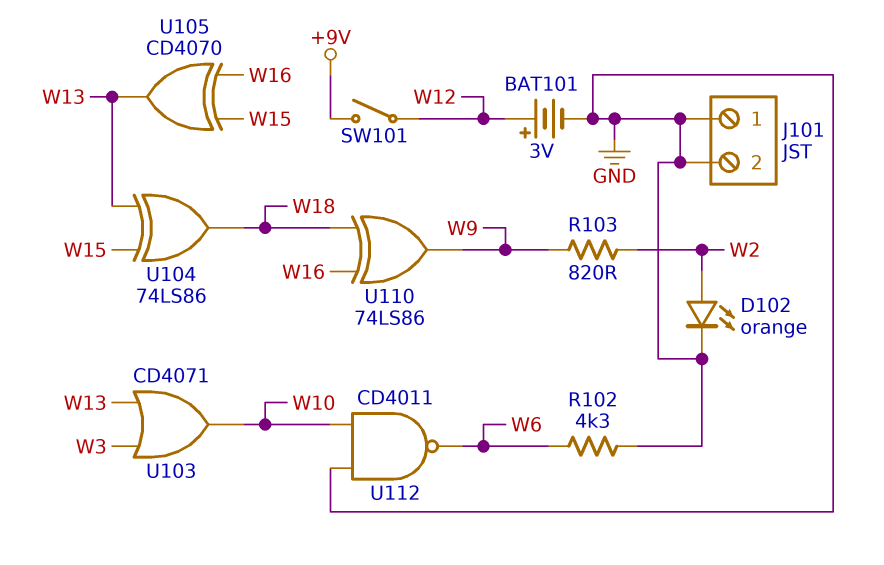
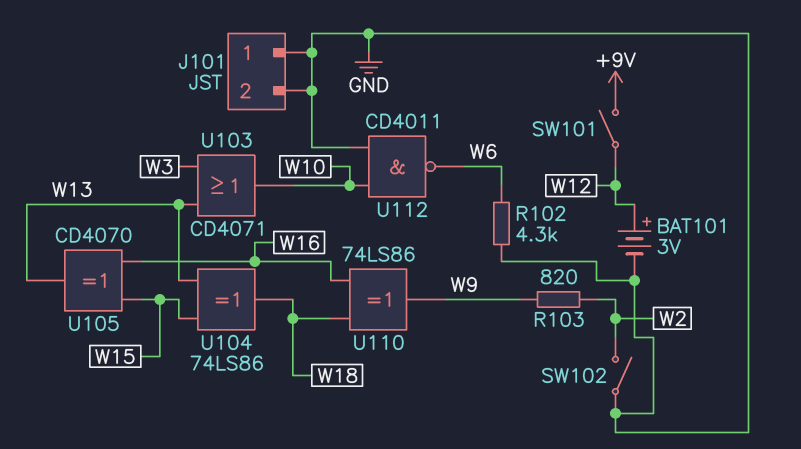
D102: LED orange (A W2, K GND) -> none
SW102: none -> switch (GND, W2)

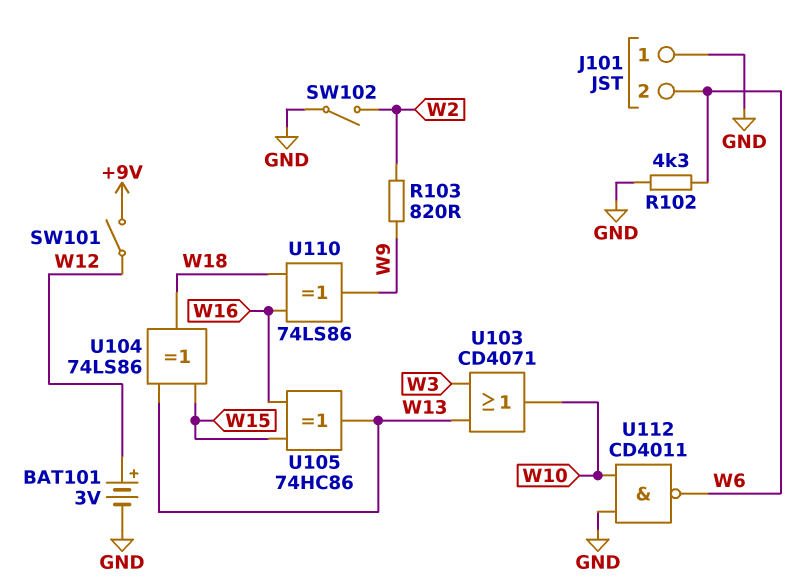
J101 pin 2: GND -> W6
U105: XOR CD4070 (in W15, in W16, out W13) -> XOR 74HC86 (in W15, in W16, out W13)

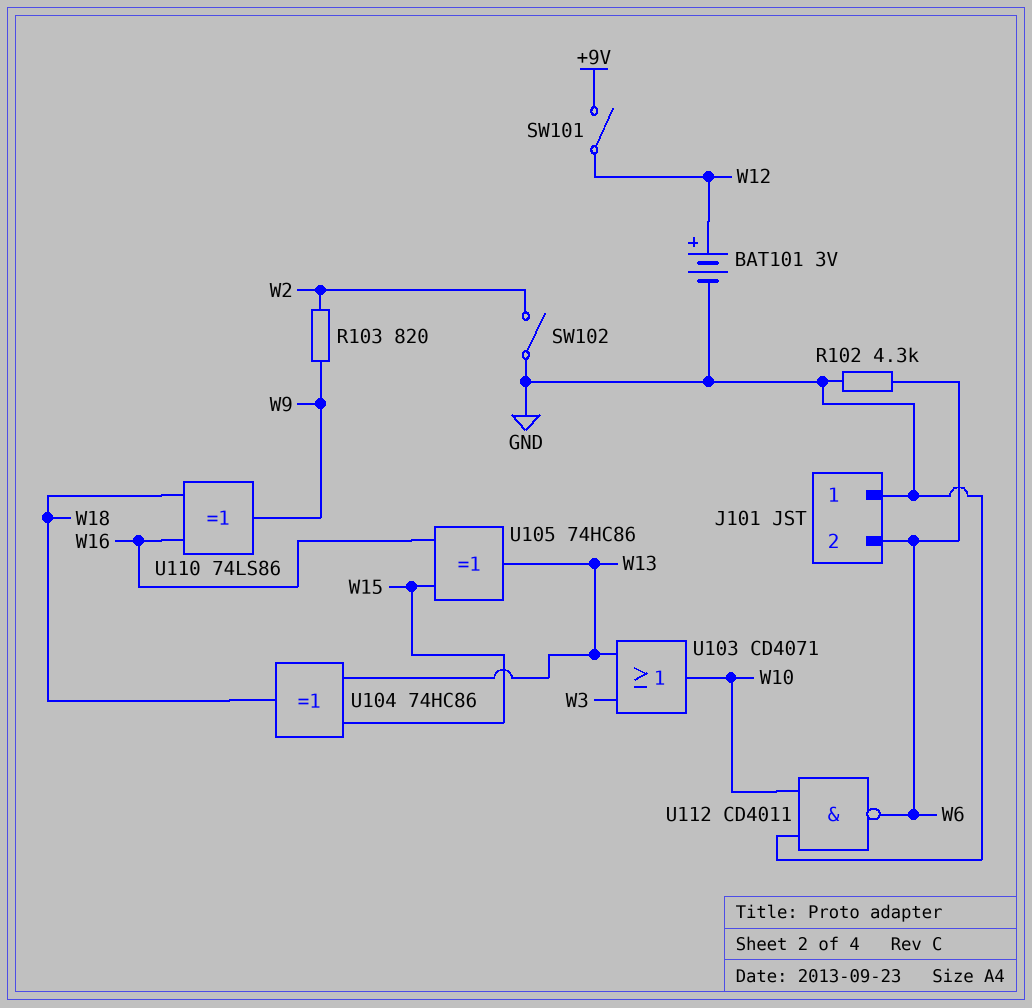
U104: XOR 74LS86 (in W13, in W15, out W18) -> XOR 74HC86 (in W13, in W15, out W18)

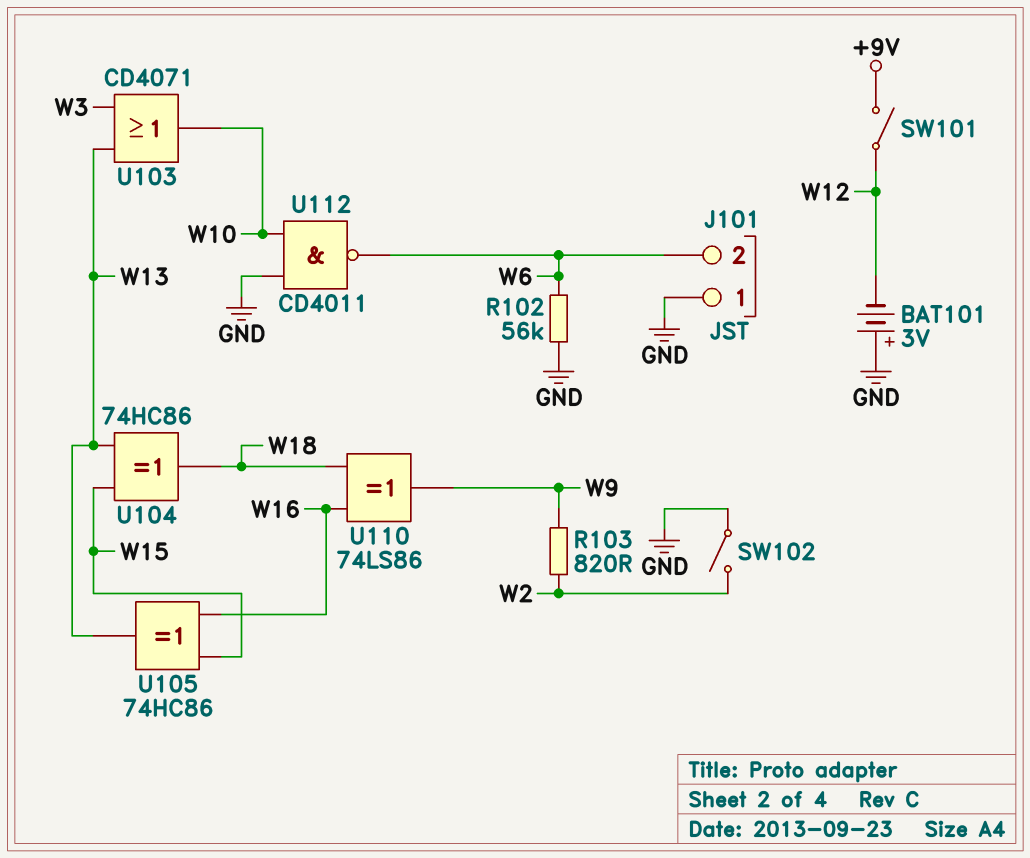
BAT101: 3V (plus W12, minus GND) -> 3V (plus GND, minus W12)
R102: 4.3k (GND, W6) -> 56k (GND, W6)

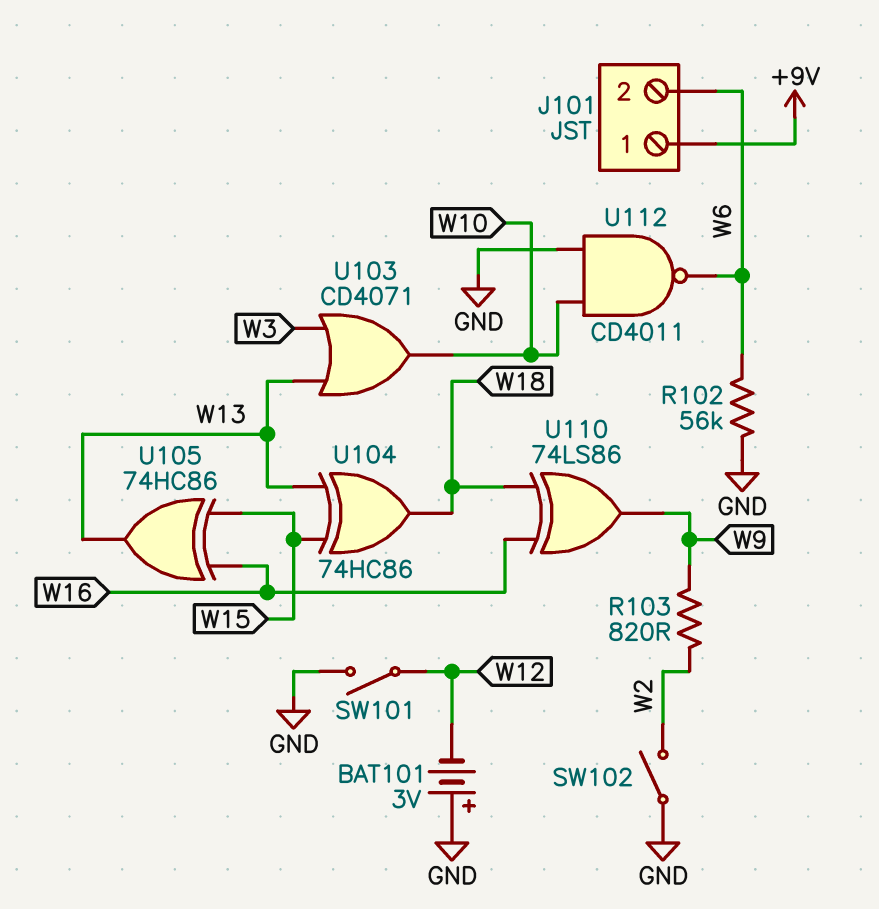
J101 pin 1: GND -> +9V
SW101: switch (+9V, W12) -> switch (GND, W12)

